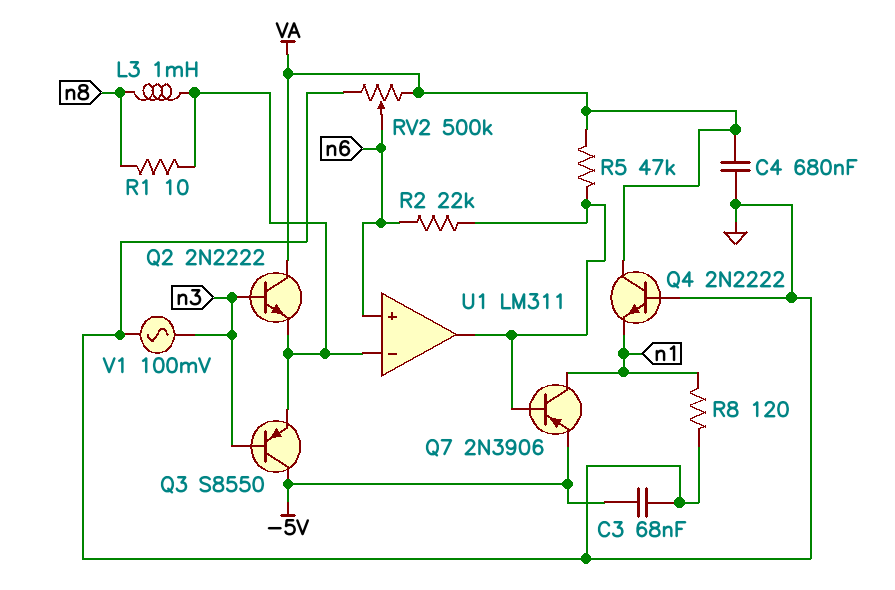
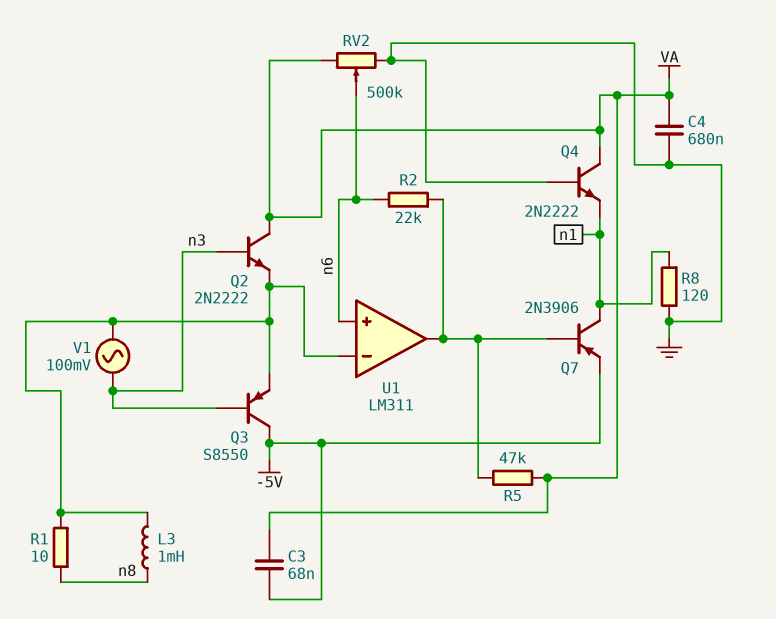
C3: 68nF (-5V, GND) -> 68nF (-5V, VA)
V1: AC 100mV (GND, n3) -> AC 100mV (U1/in-, n3)

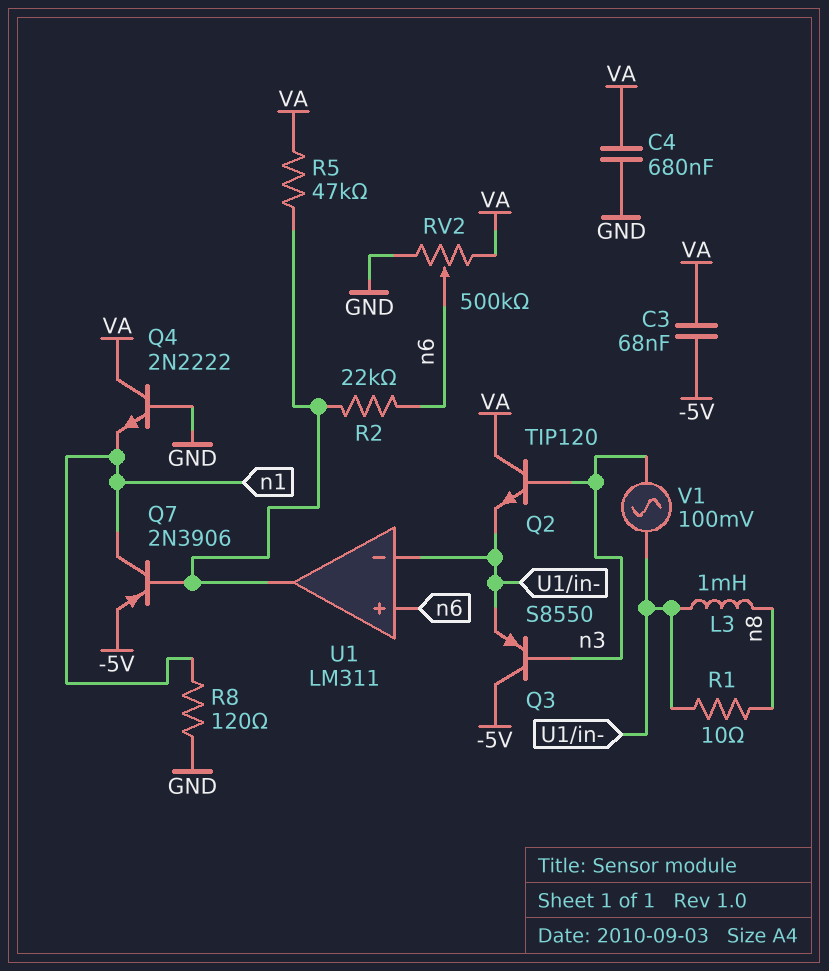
Q2: NPN 2N2222 (B n3, C VA, E U1/in-) -> NPN TIP120 (B n3, C VA, E U1/in-)

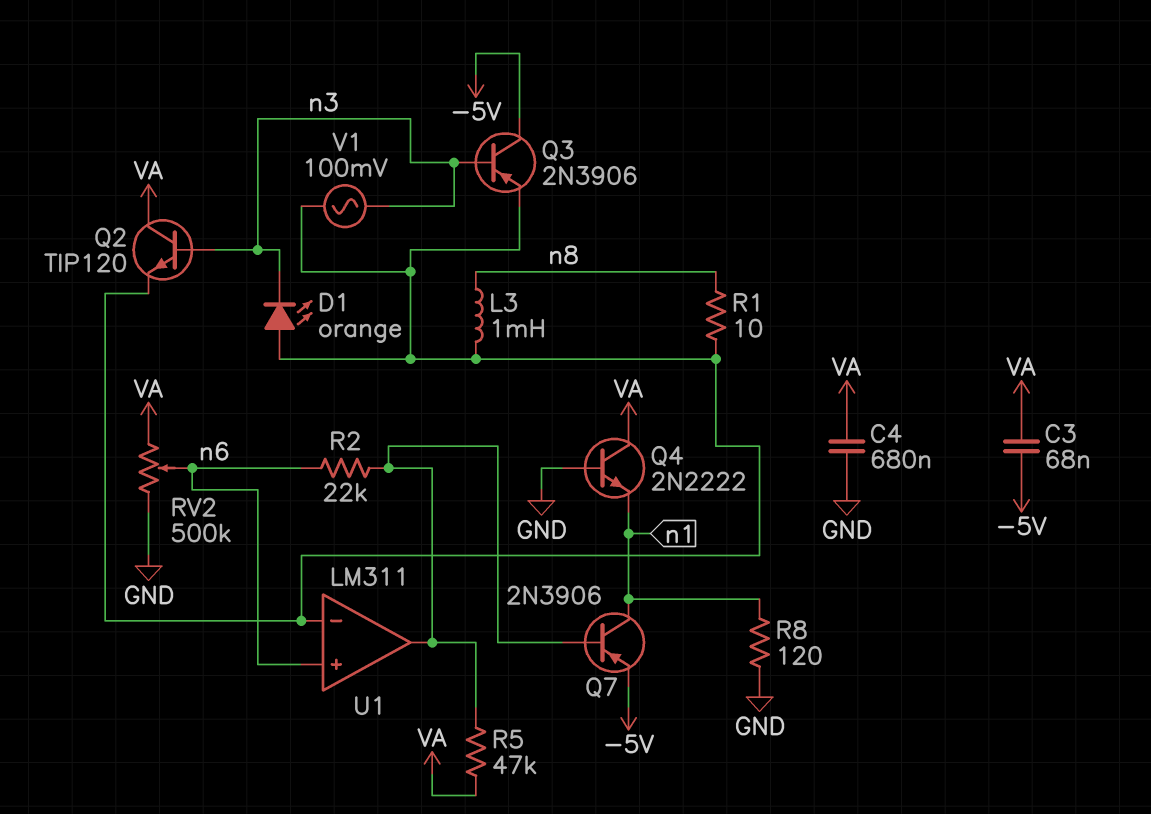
D1: none -> LED orange (A U1/in-, K n3)
Q3: PNP S8550 (B n3, C -5V, E U1/in-) -> PNP 2N3906 (B n3, C -5V, E U1/in-)

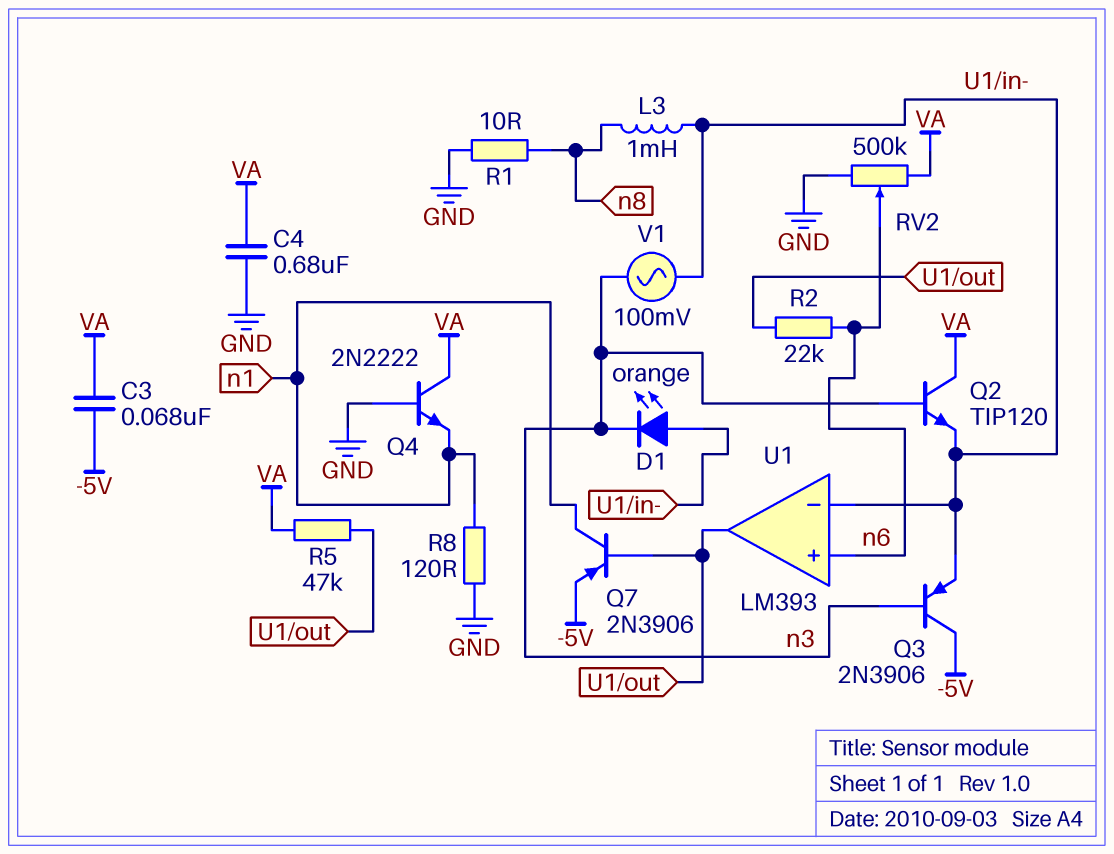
R1: 10 (U1/in-, n8) -> 10 (GND, n8)
U1: LM311 -> LM393

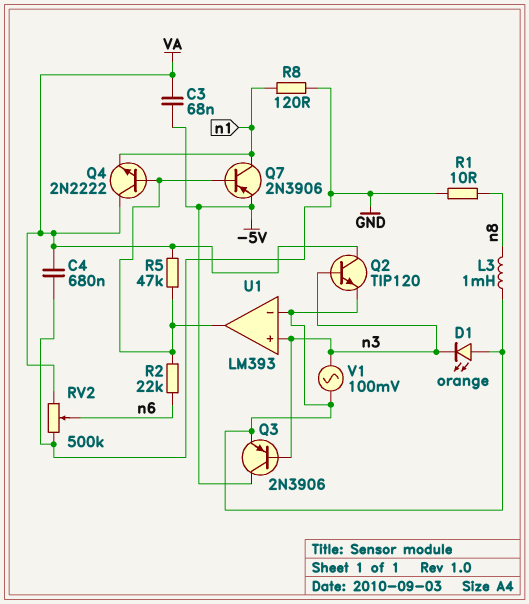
Q4: NPN 2N2222 (B GND, C VA, E n1) -> NPN 2N2222 (B U1/out, C VA, E n1)
U1 pin in+: n6 -> n3

